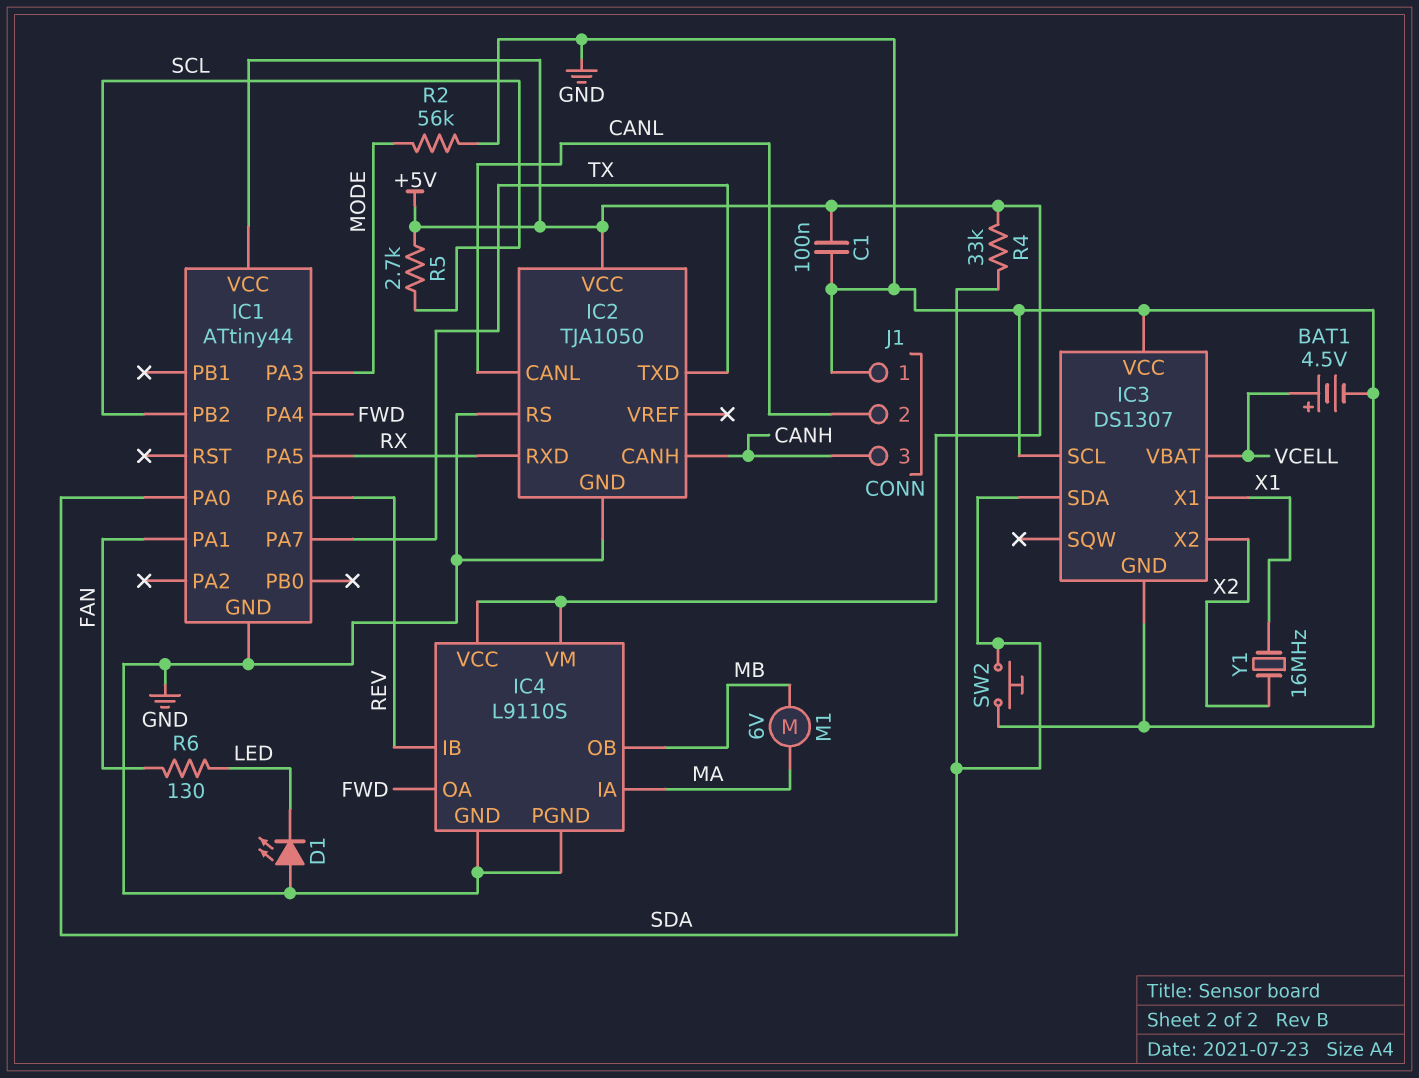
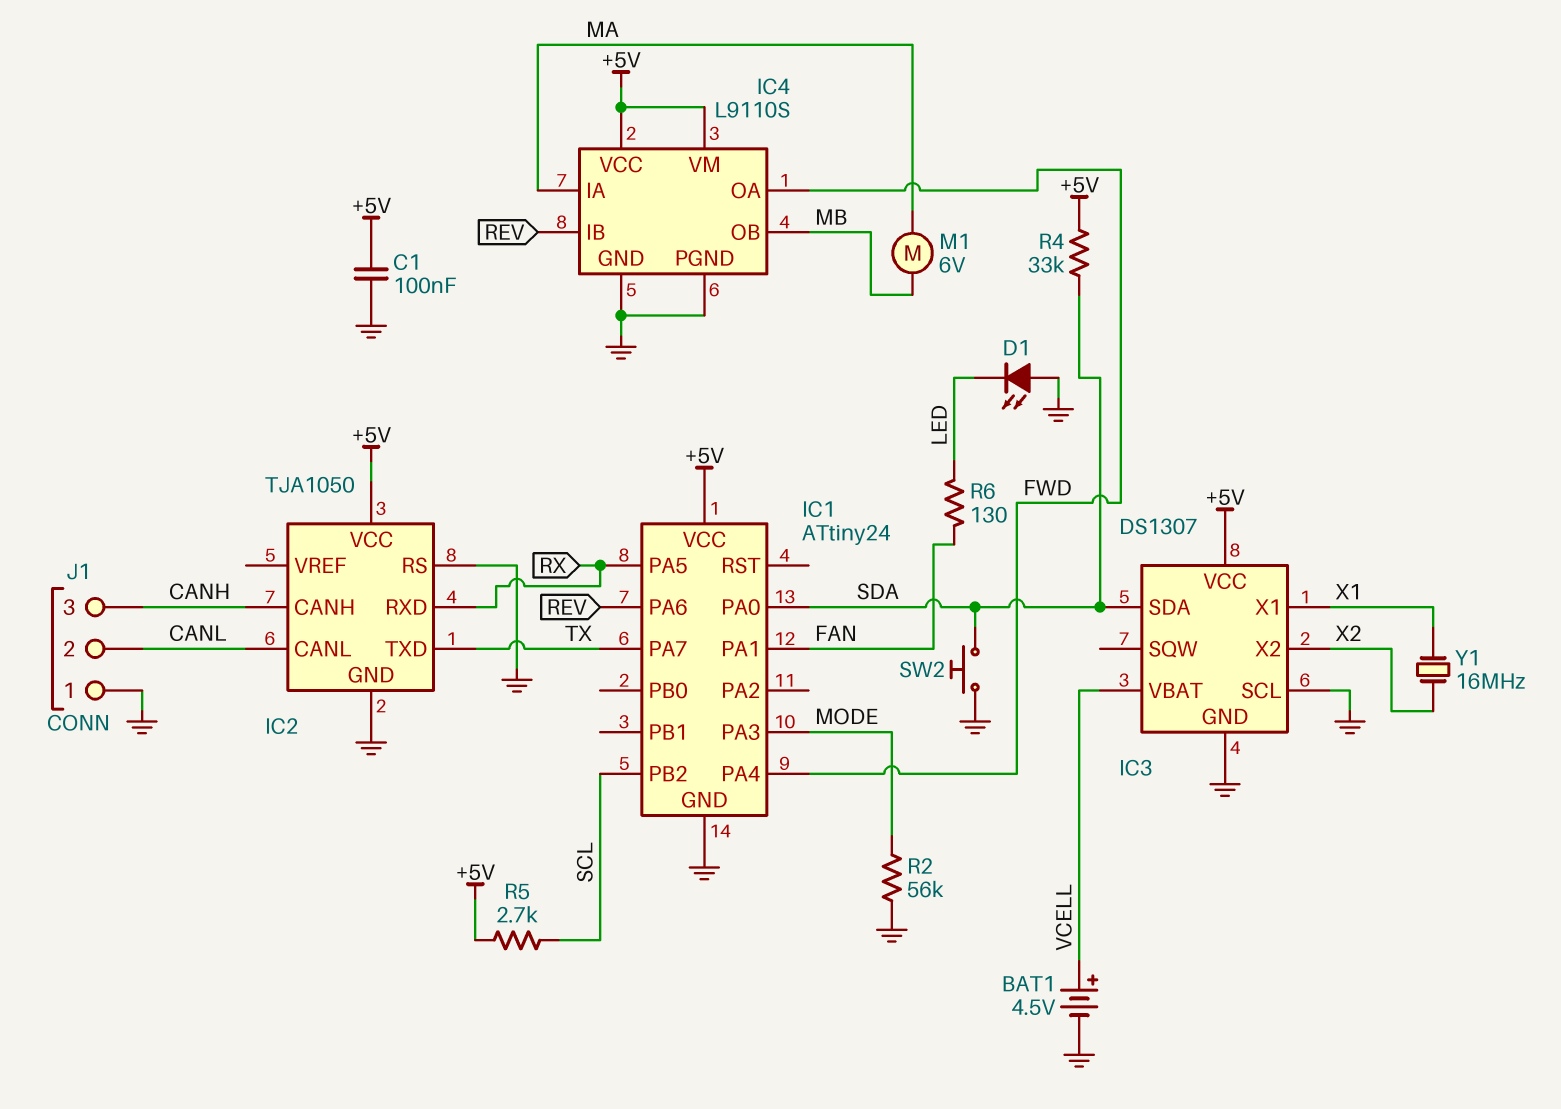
IC1: ATtiny44 -> ATtiny24
IC3 pin VCC: GND -> +5V

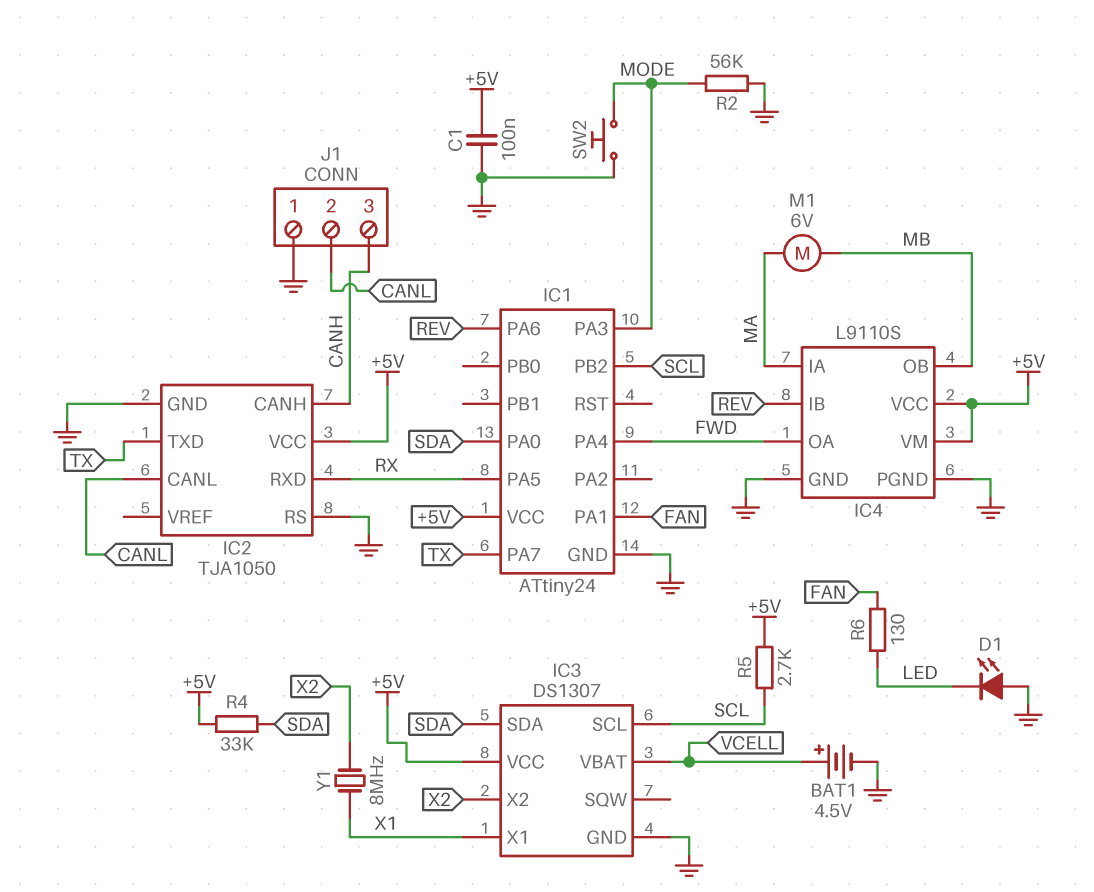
IC3 pin SCL: GND -> SCL
SW2: button (GND, SDA) -> button (GND, MODE)
Y1: 16MHz (X1, X2) -> 8MHz (X1, X2)

